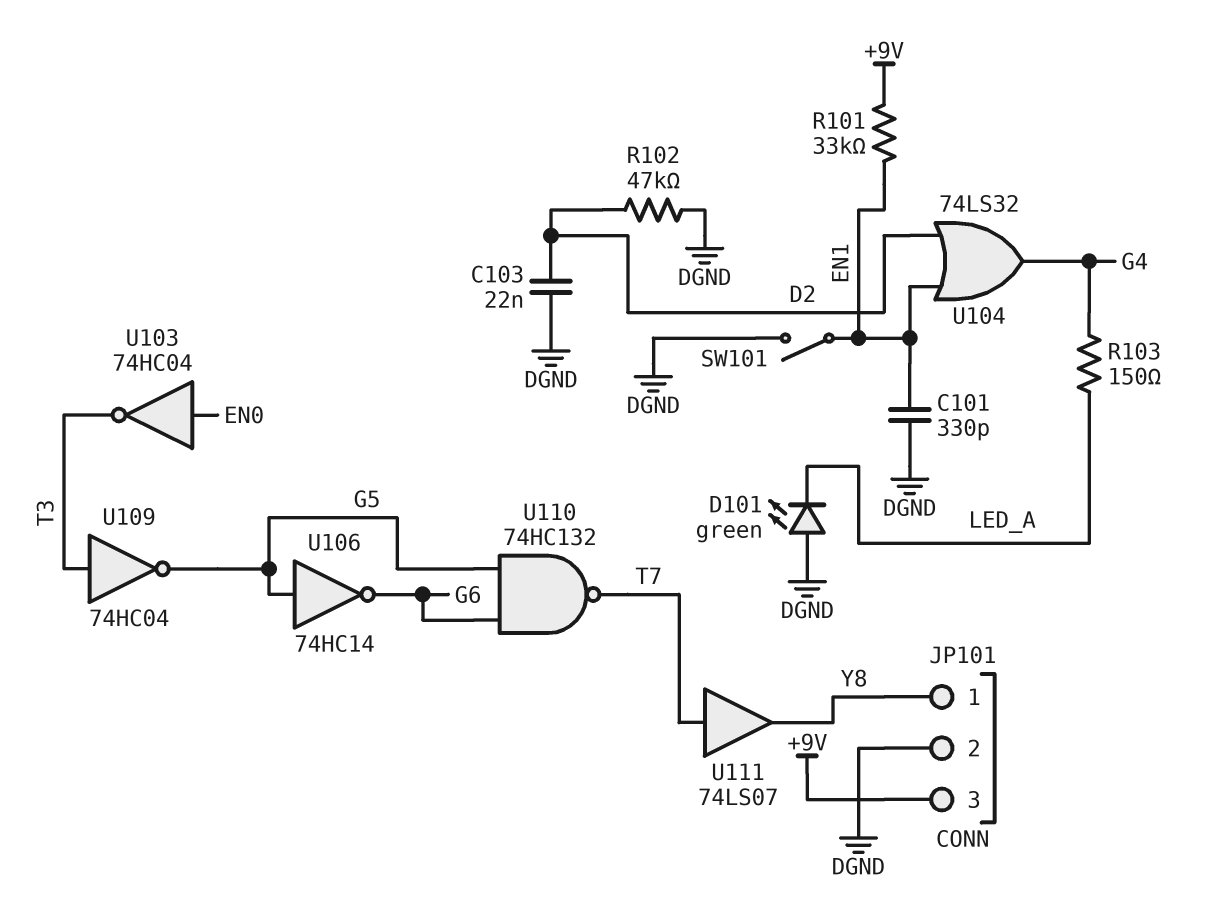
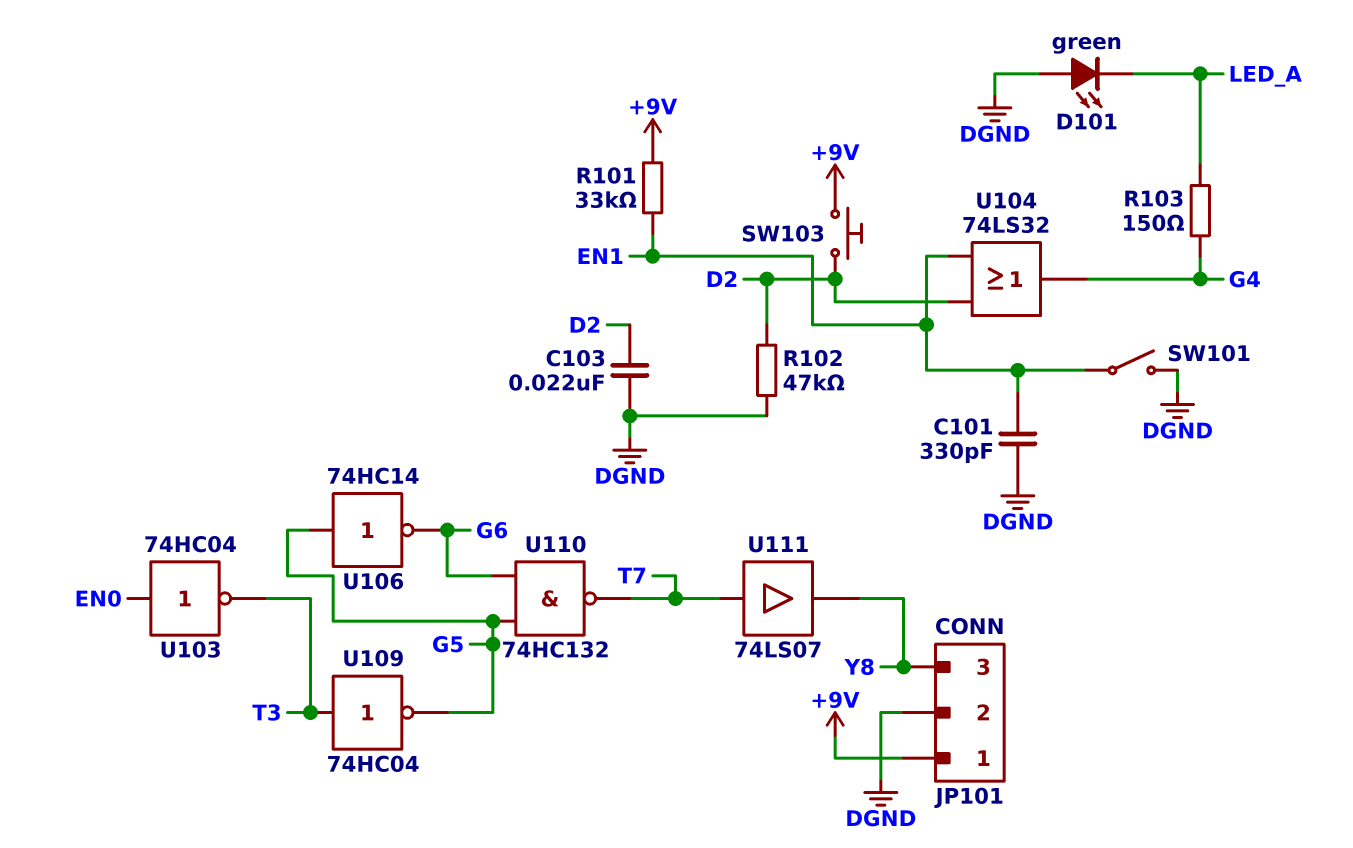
JP101 pin 1: Y8 -> +9V
JP101 pin 3: +9V -> Y8
SW103: none -> button (+9V, D2)

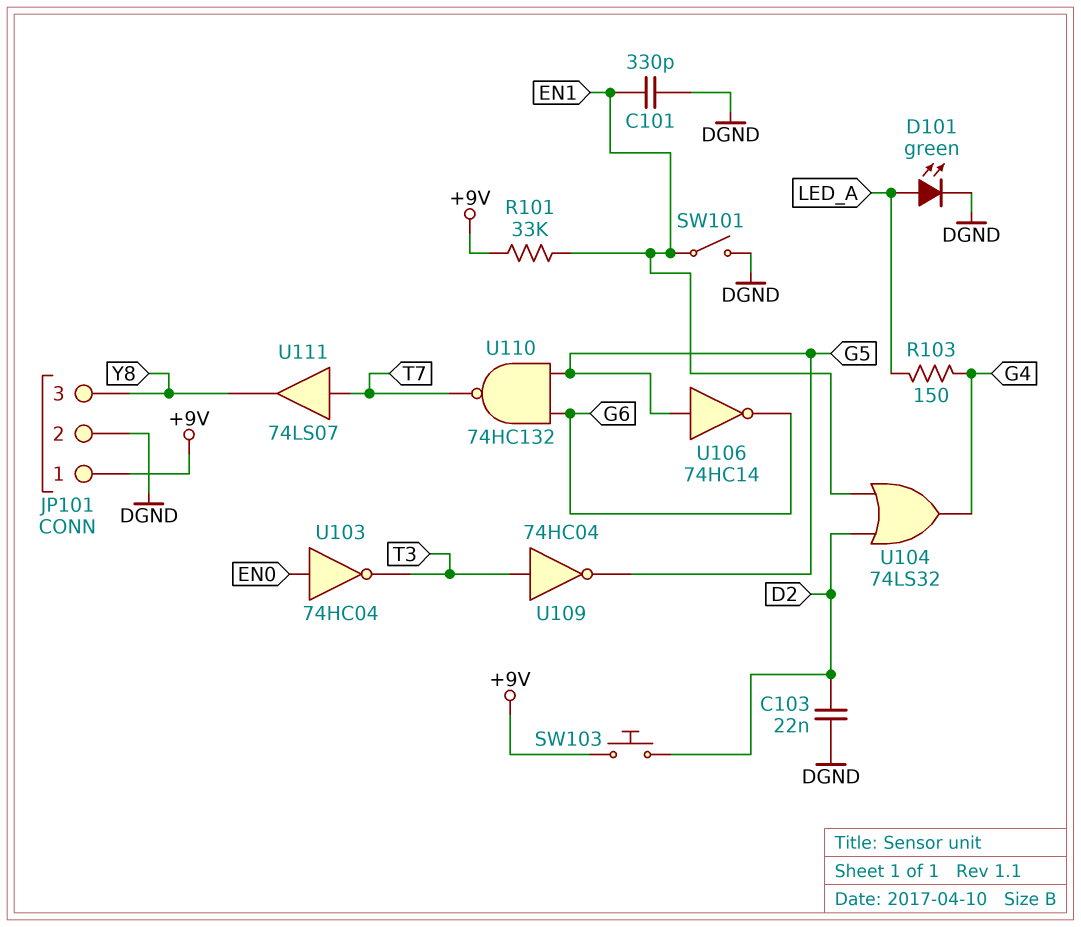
D101: LED green (A DGND, K LED_A) -> LED green (A LED_A, K DGND)
R102: 47k (D2, DGND) -> none

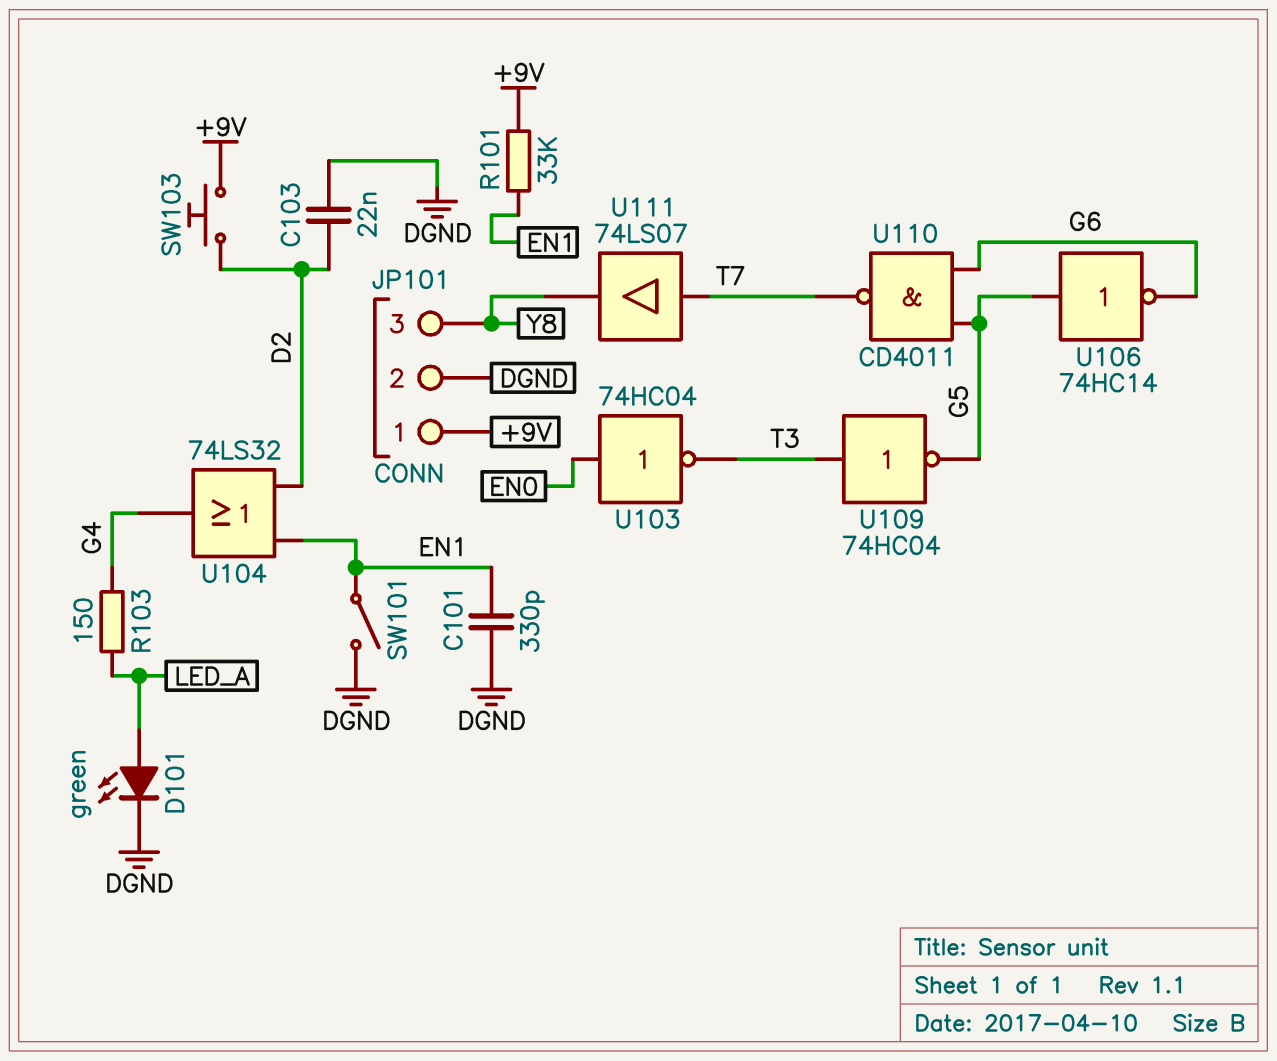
U110: NAND 74HC132 (in G5, in G6, out T7) -> NAND CD4011 (in G5, in G6, out T7)

